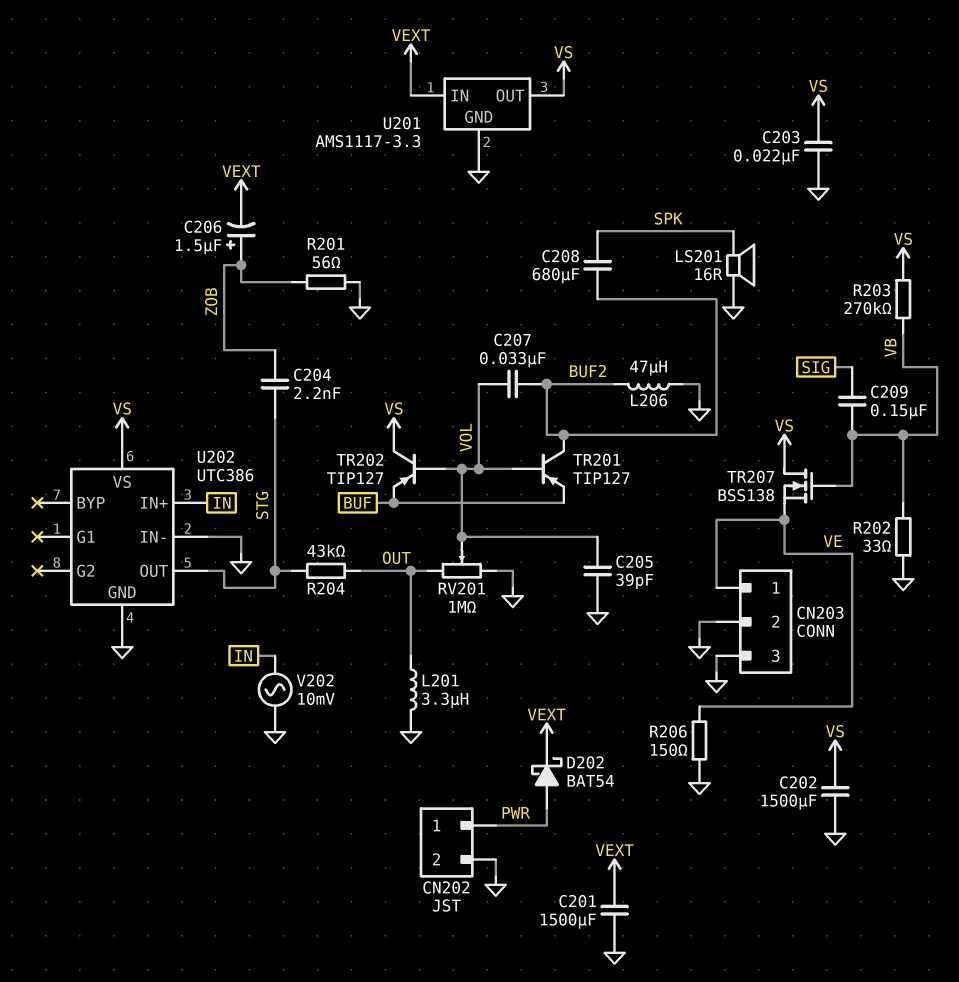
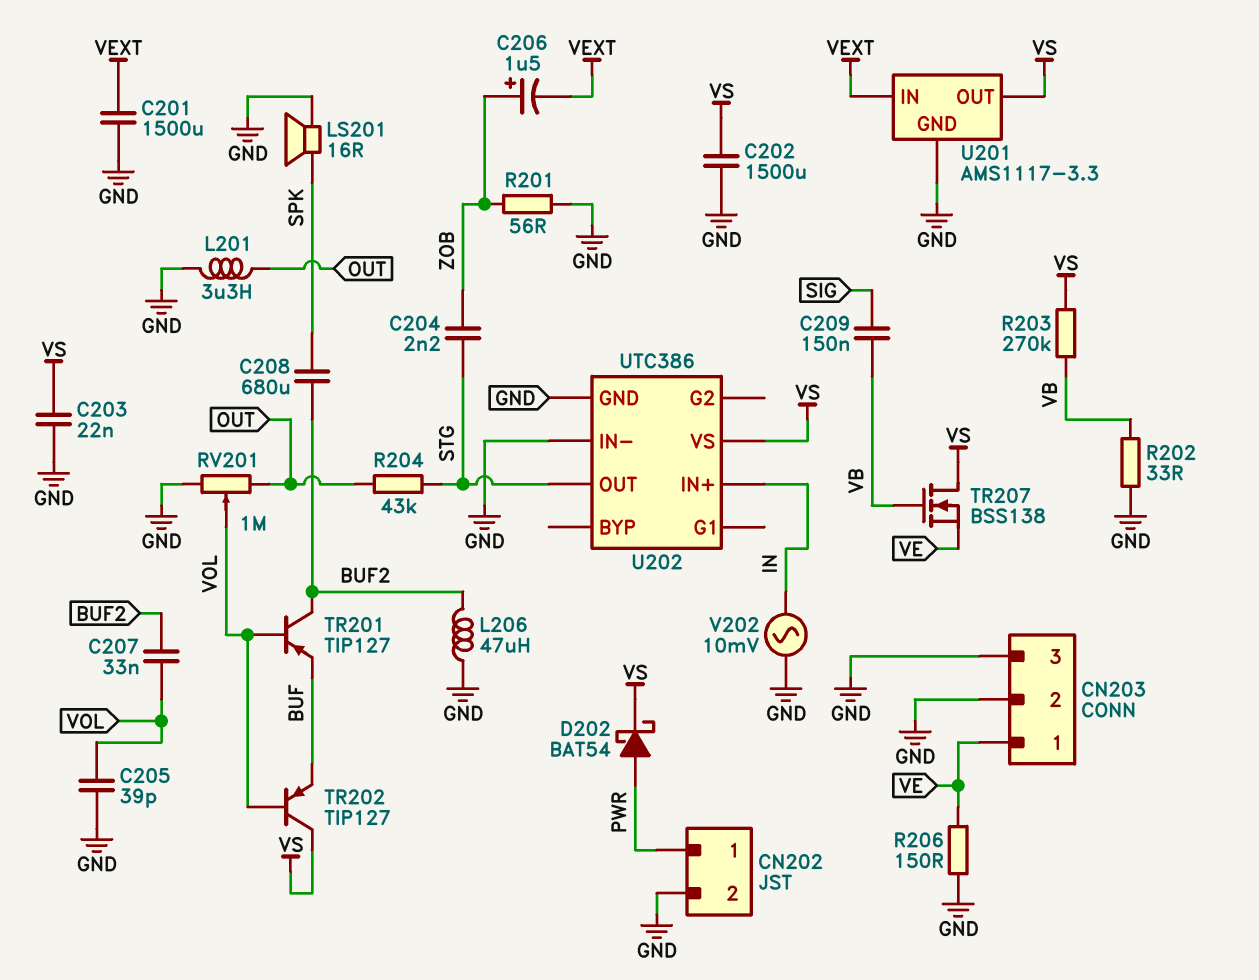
D202: schottky BAT54 (A PWR, K VEXT) -> schottky BAT54 (A PWR, K VS)

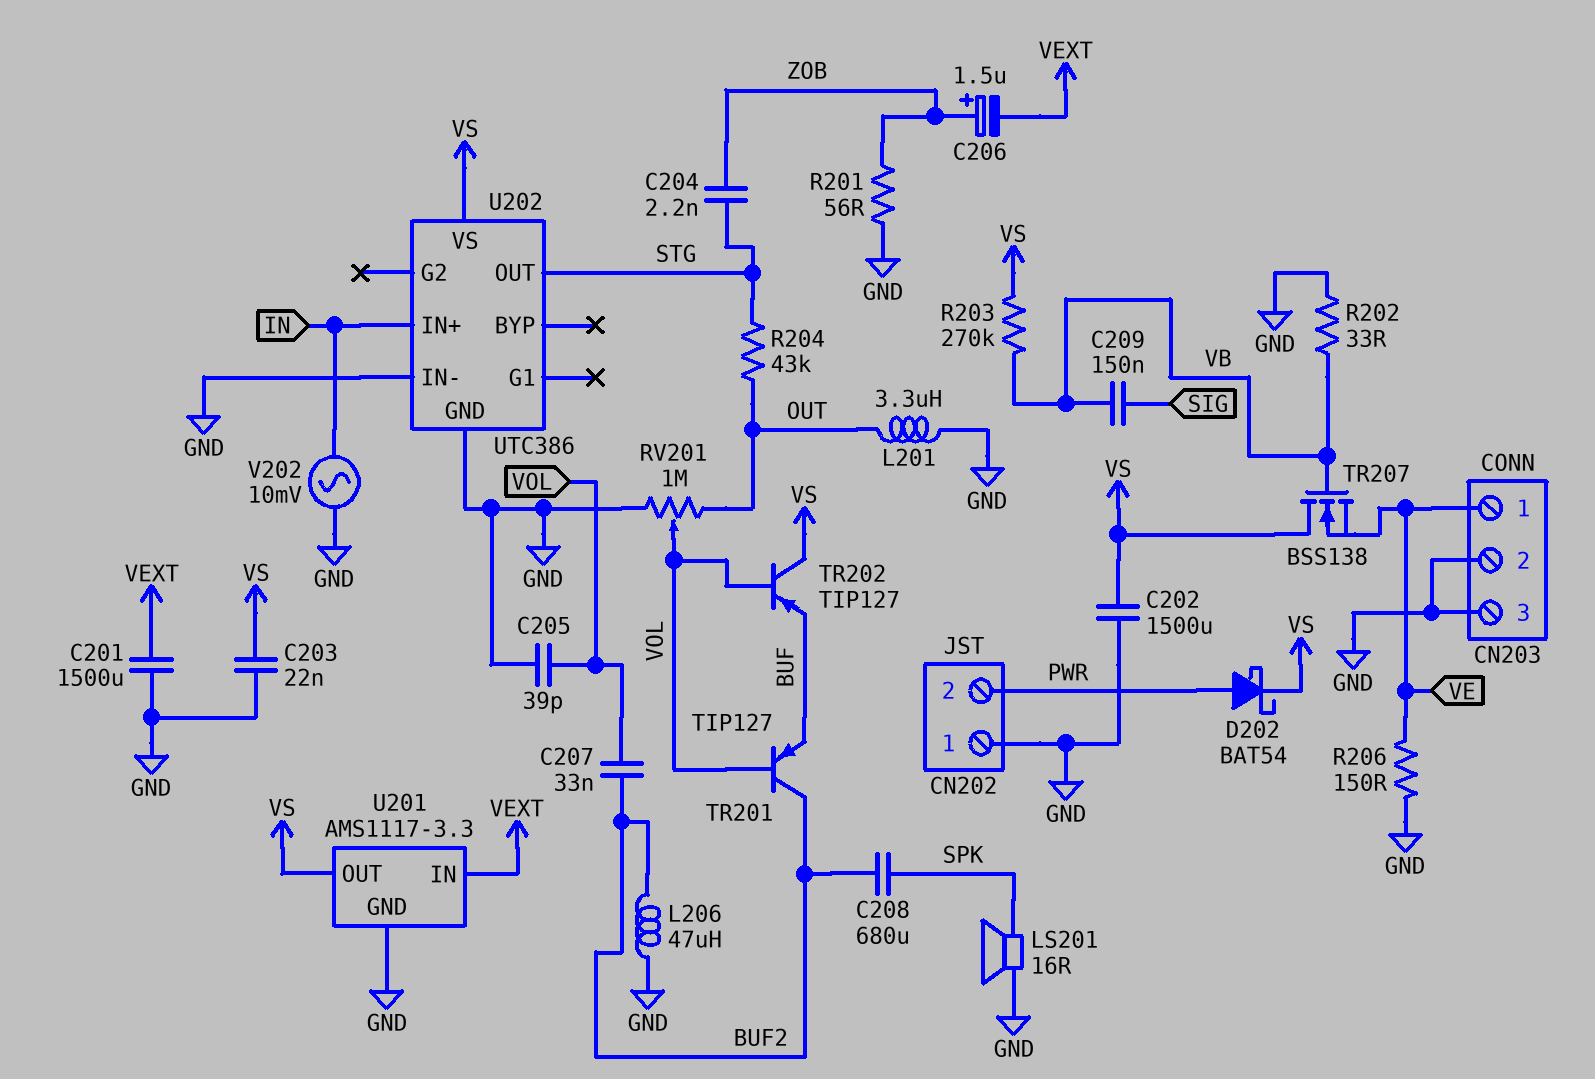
CN202 pin 1: PWR -> GND
CN202 pin 2: GND -> PWR

